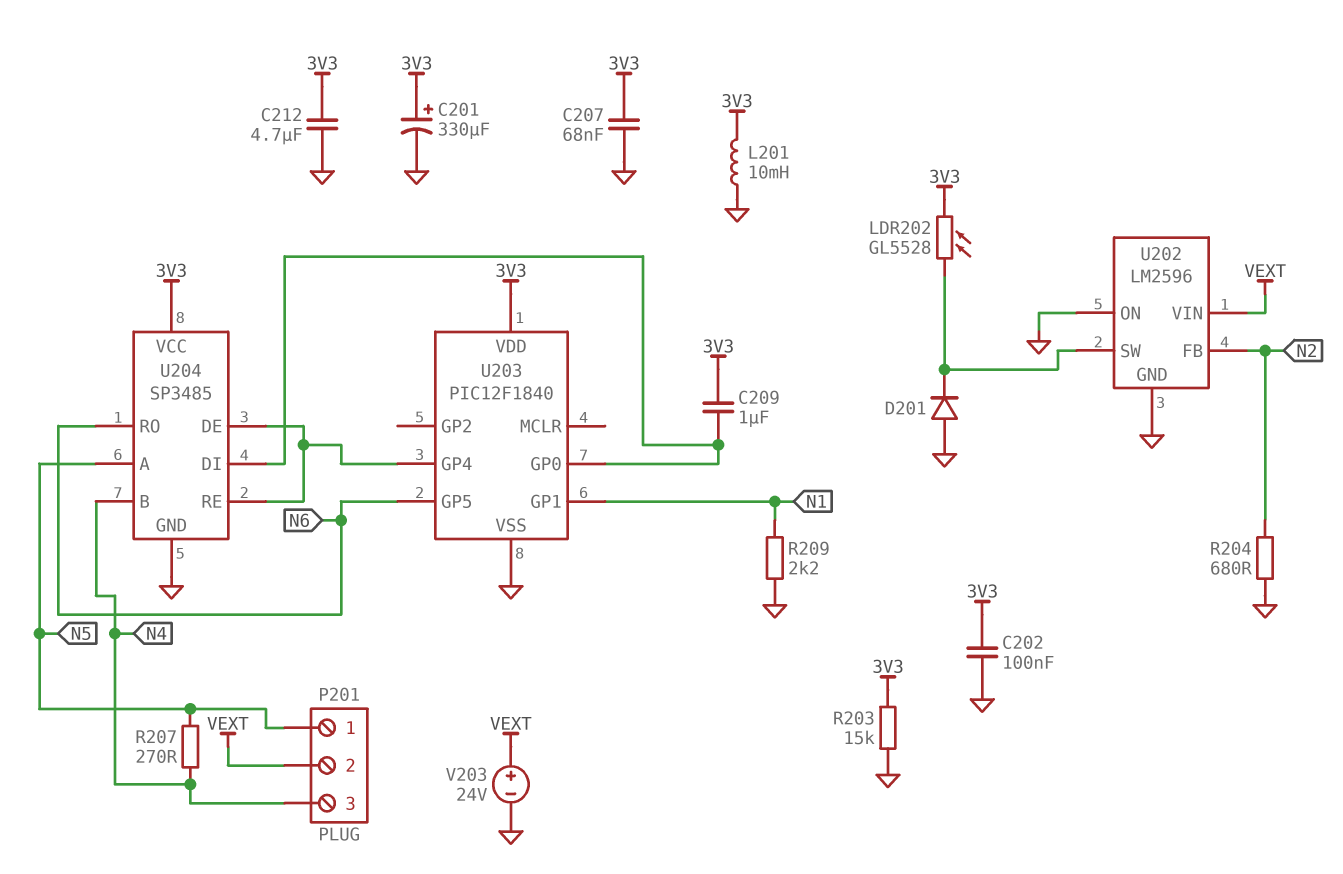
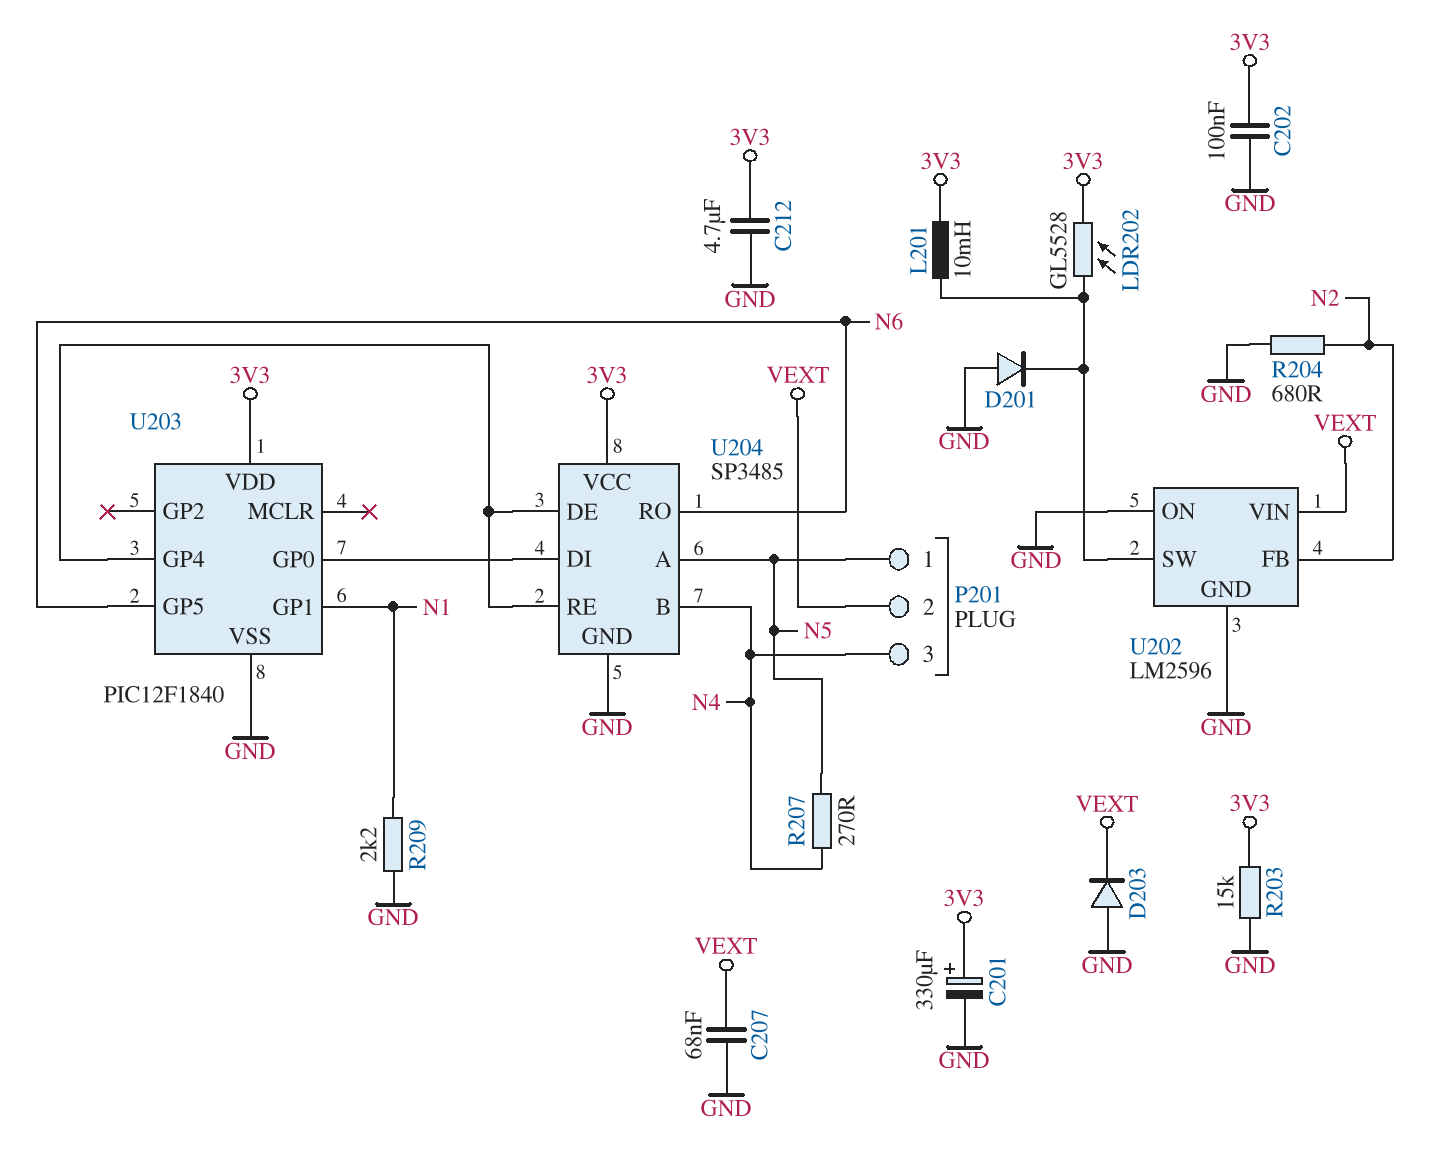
C207: 68nF (3V3, GND) -> 68nF (GND, VEXT)
C209: 1uF (3V3, U203/GP0) -> none
D203: none -> diode (A GND, K VEXT)
L201: 10mH (3V3, GND) -> 10mH (3V3, U202/SW)
V203: 24V (plus VEXT, minus GND) -> none

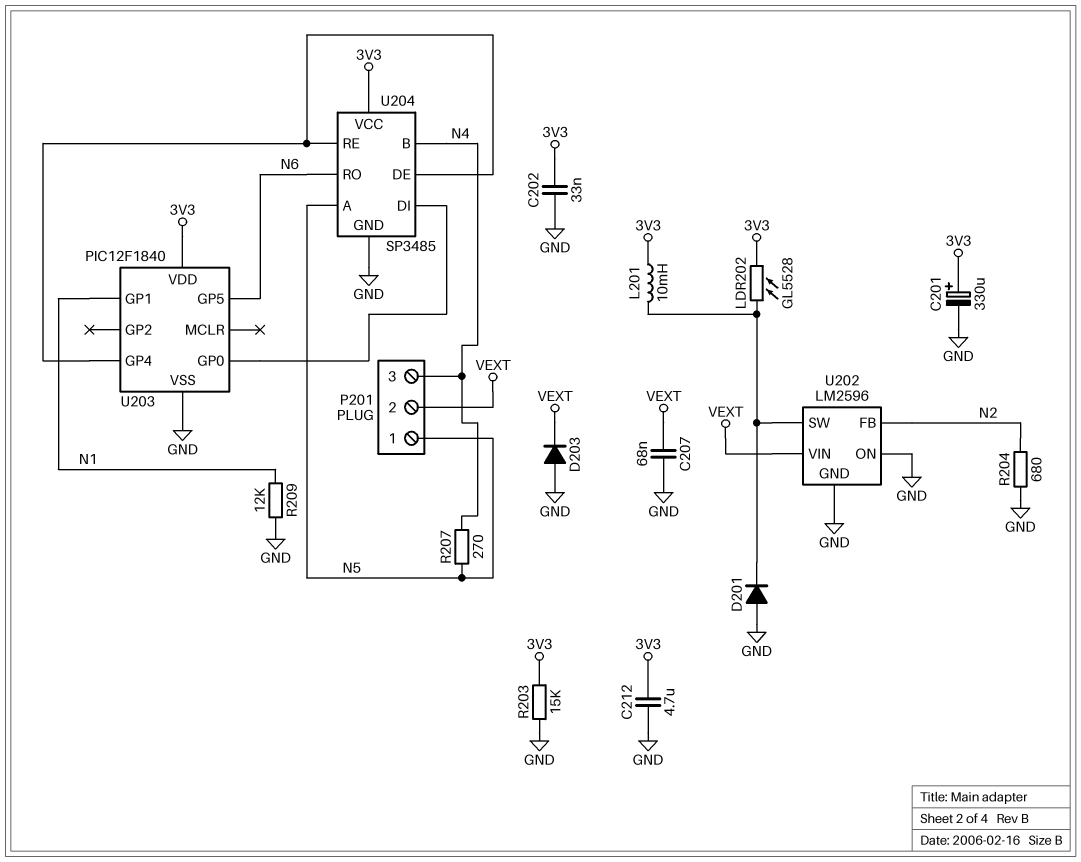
C202: 100nF (3V3, GND) -> 33nF (3V3, GND)
R209: 2.2k (GND, N1) -> 12k (GND, N1)

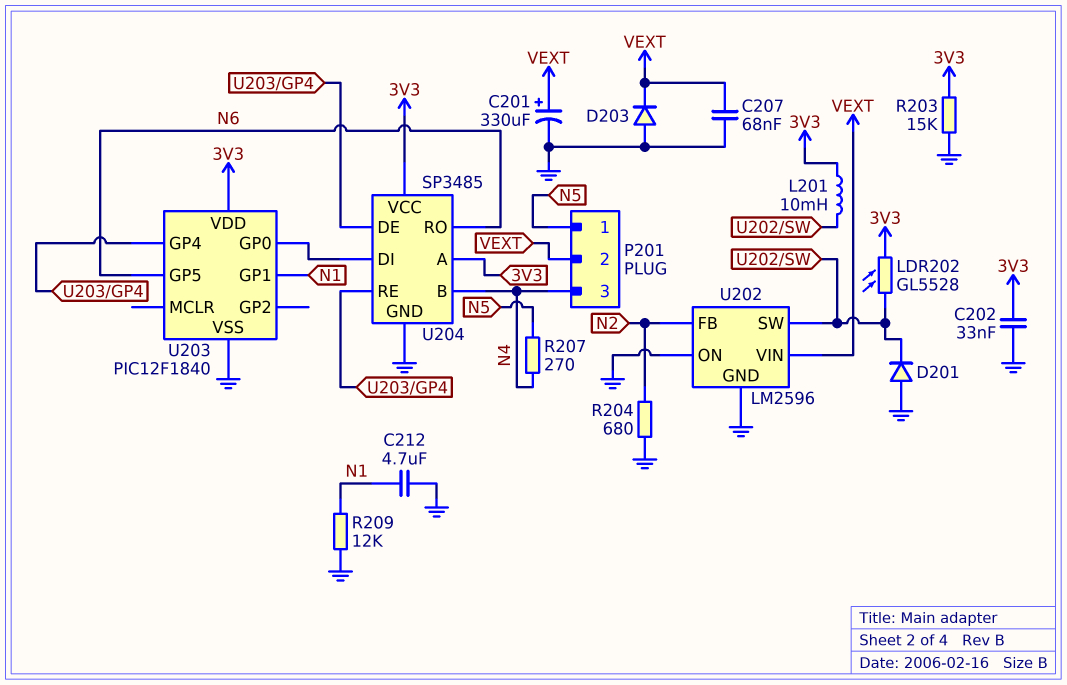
C201: 330uF (plus 3V3, minus GND) -> 330uF (plus VEXT, minus GND)
C212: 4.7uF (3V3, GND) -> 4.7uF (GND, N1)
U204 pin A: N5 -> 3V3

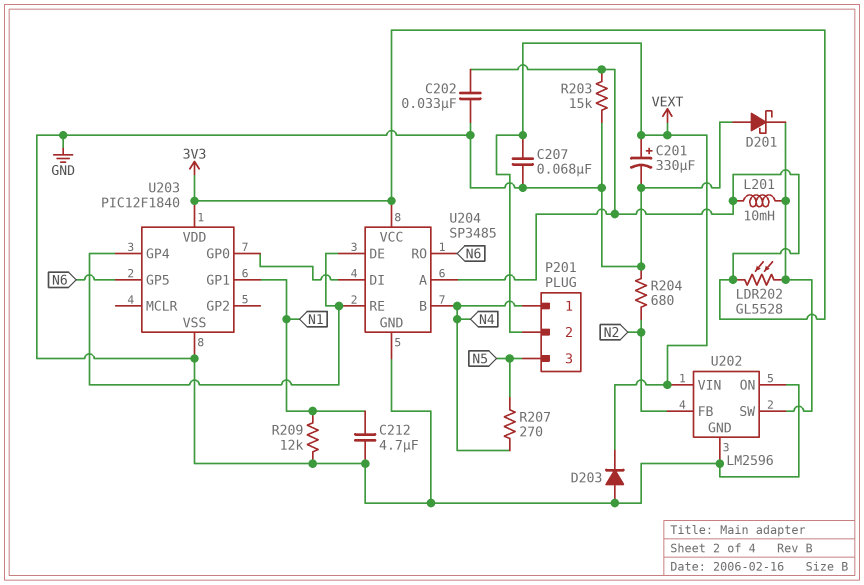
D201: diode (A GND, K U202/SW) -> schottky (A GND, K U202/SW)
P201 pin 1: N5 -> N4
P201 pin 3: N4 -> N5

